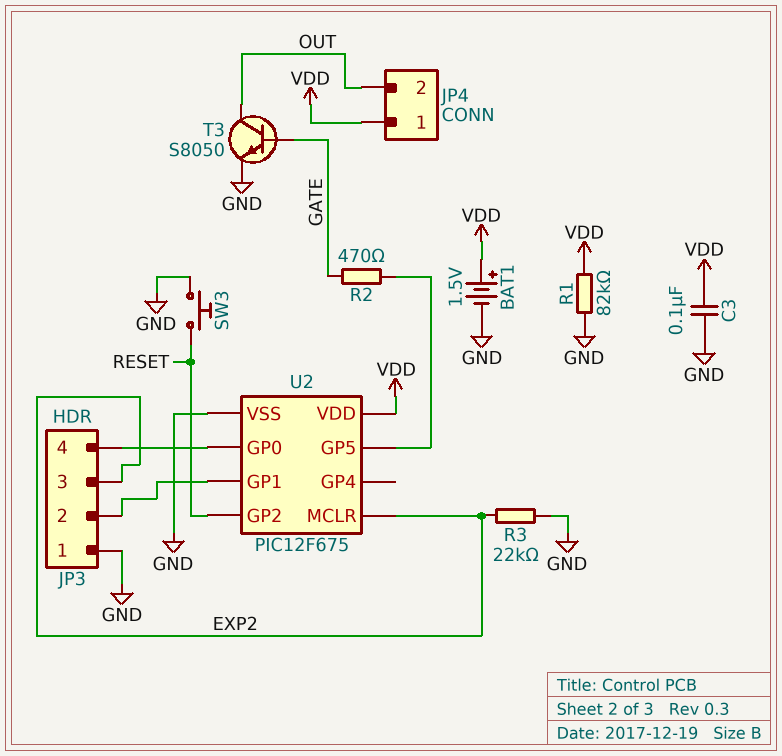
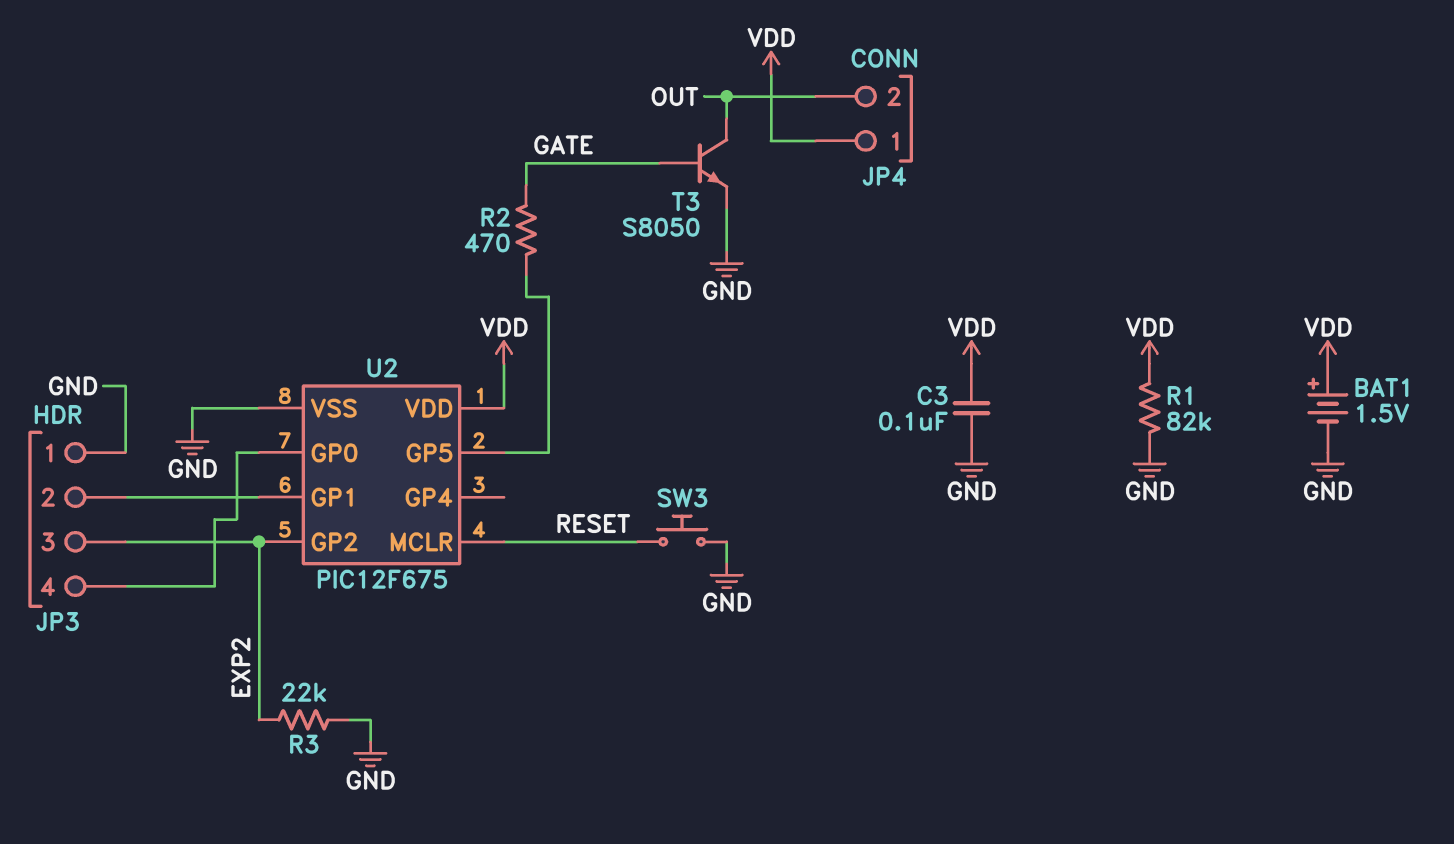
U2 pin GP2: RESET -> EXP2
U2 pin MCLR: EXP2 -> RESET

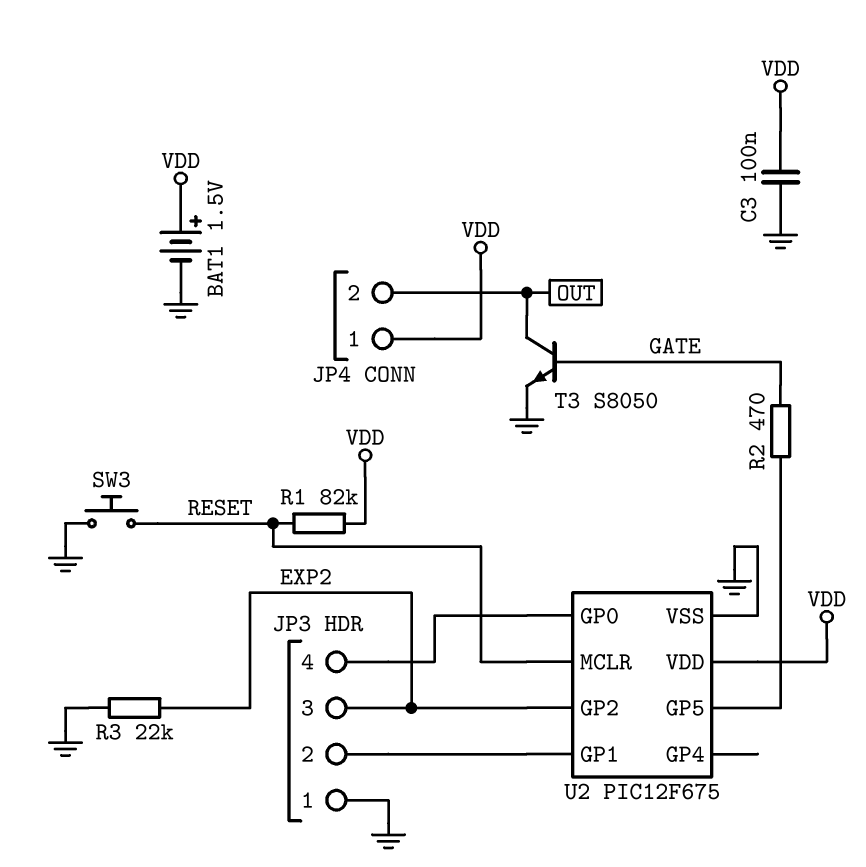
R1: 82k (GND, VDD) -> 82k (RESET, VDD)

